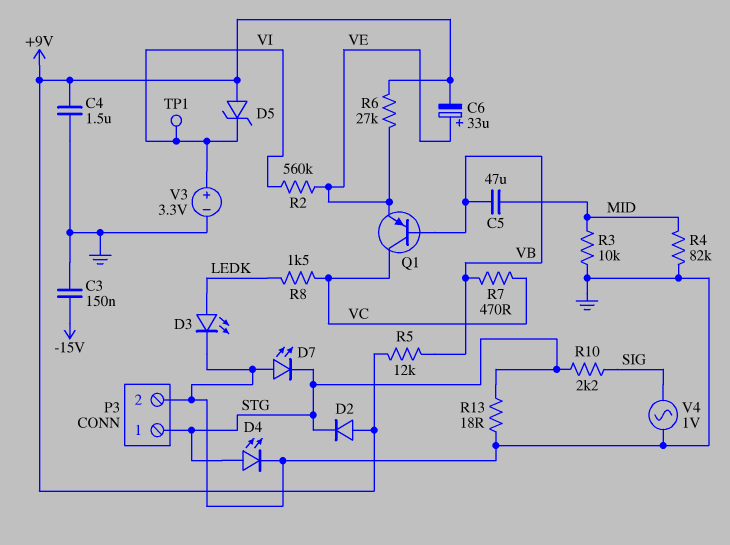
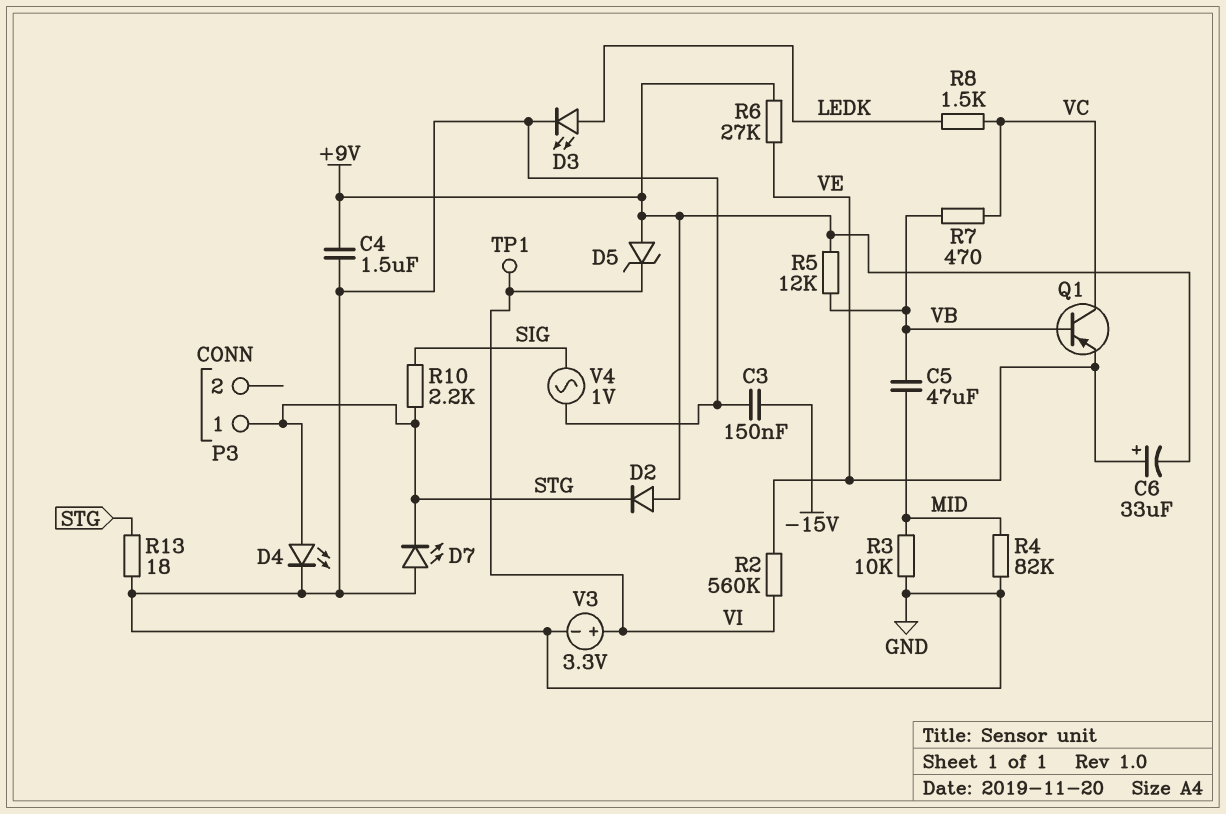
P3 pin 2: GND -> none

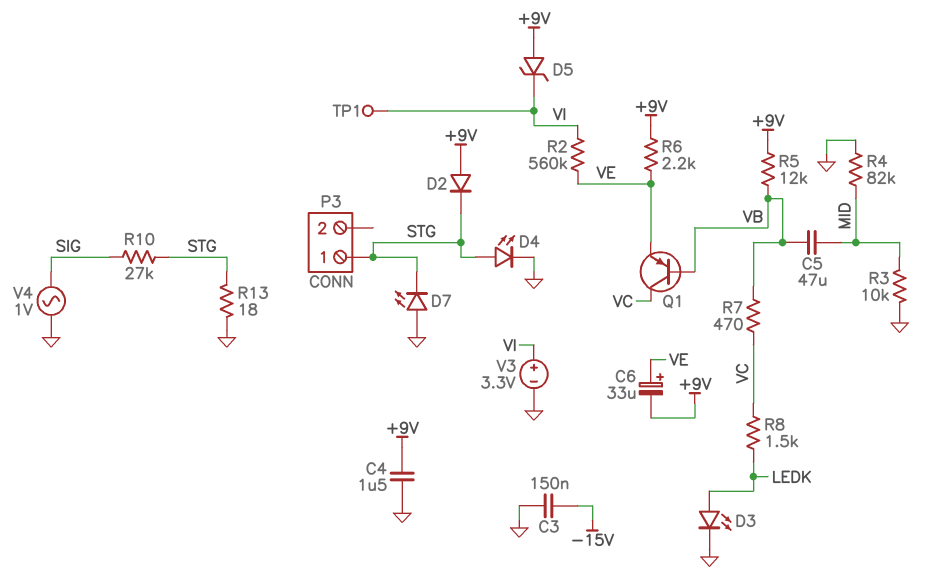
R6: 27k (+9V, VE) -> 2.2k (+9V, VE)
R10: 2.2k (SIG, STG) -> 27k (SIG, STG)

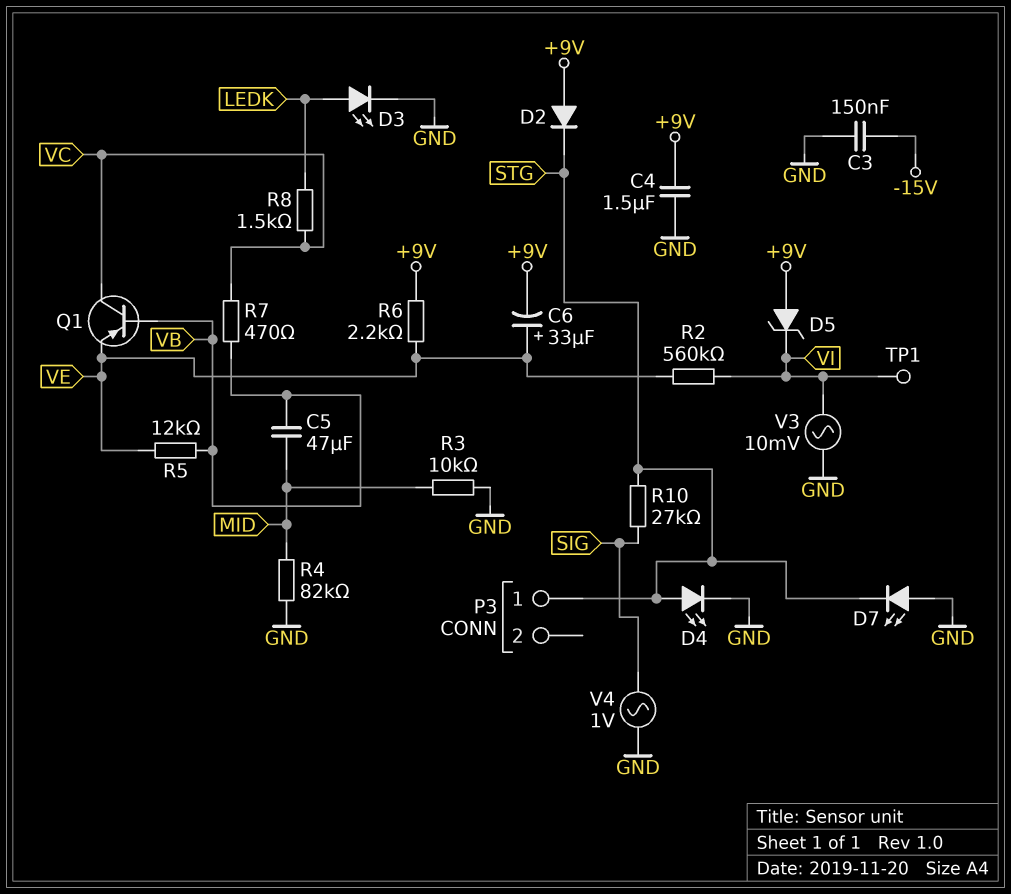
R5: 12k (+9V, VB) -> 12k (VB, VE)
R13: 18 (GND, STG) -> none
V3: 3.3V (plus VI, minus GND) -> AC 10mV (GND, VI)

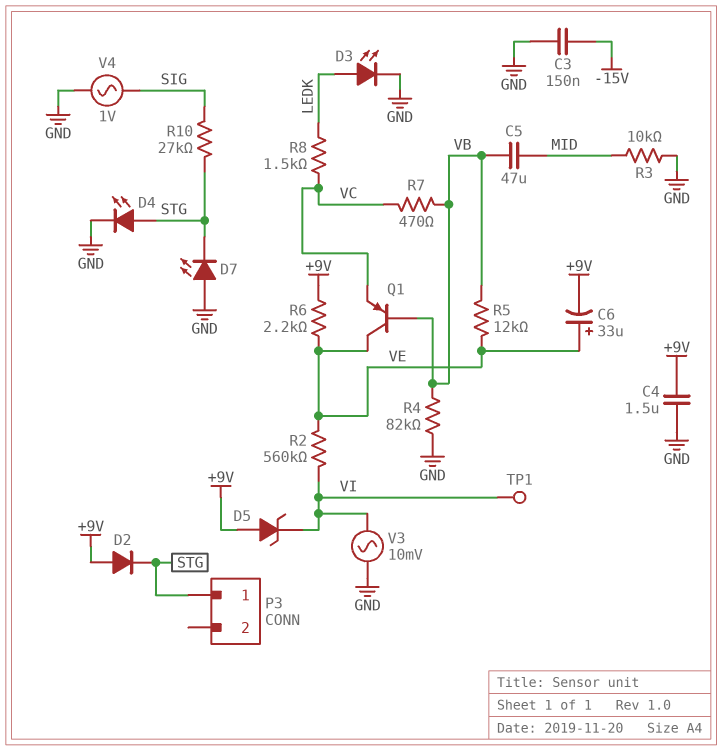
Q1: PNP (B VB, C VC, E VE) -> PNP (B VB, C VE, E VC)
R4: 82k (GND, MID) -> 82k (GND, VB)

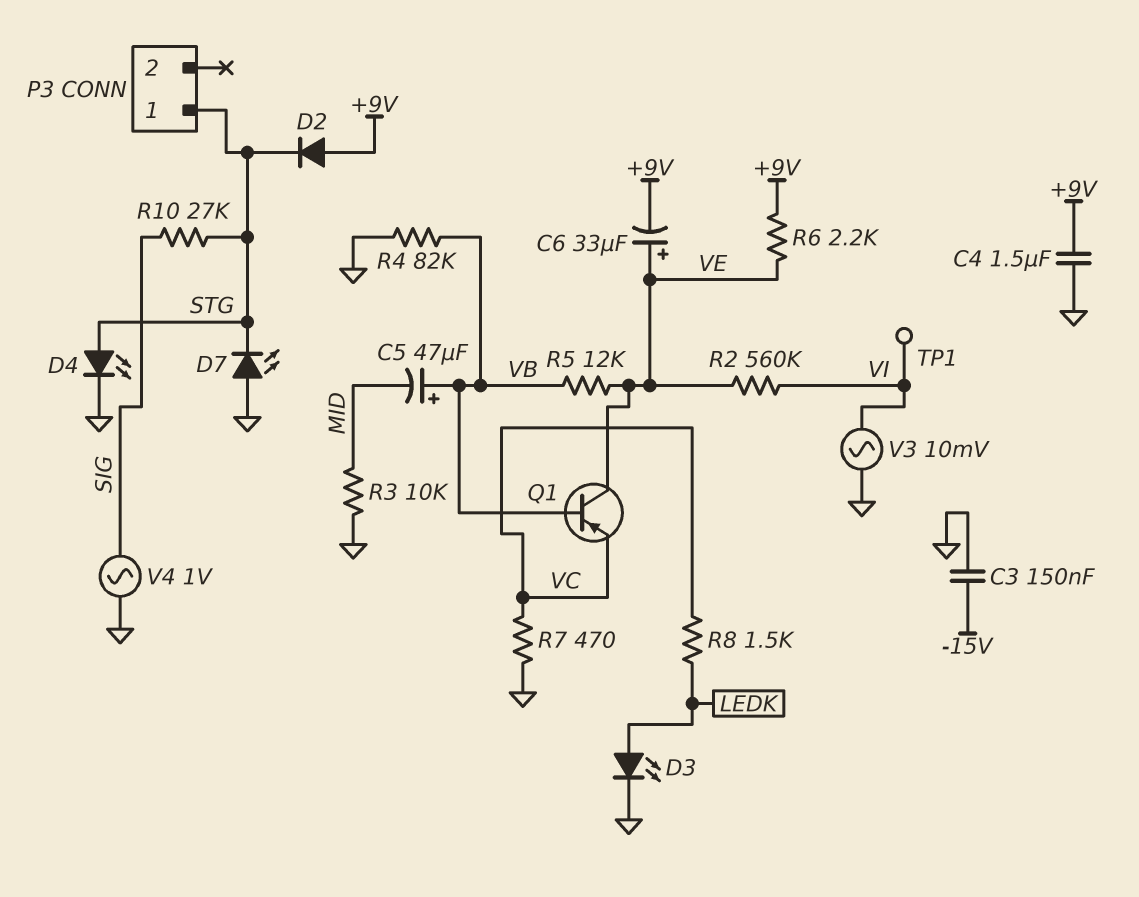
C5: 47uF (MID, VB) -> 47uF (plus VB, minus MID)
D5: zener (A +9V, K VI) -> none
R7: 470 (VB, VC) -> 470 (GND, VC)

